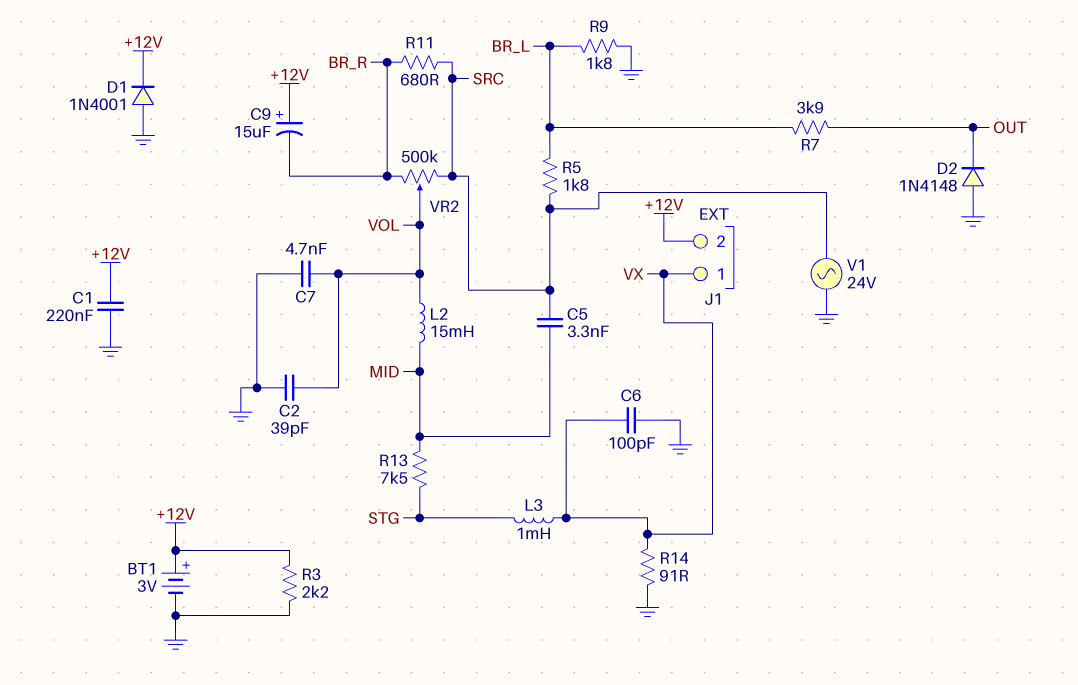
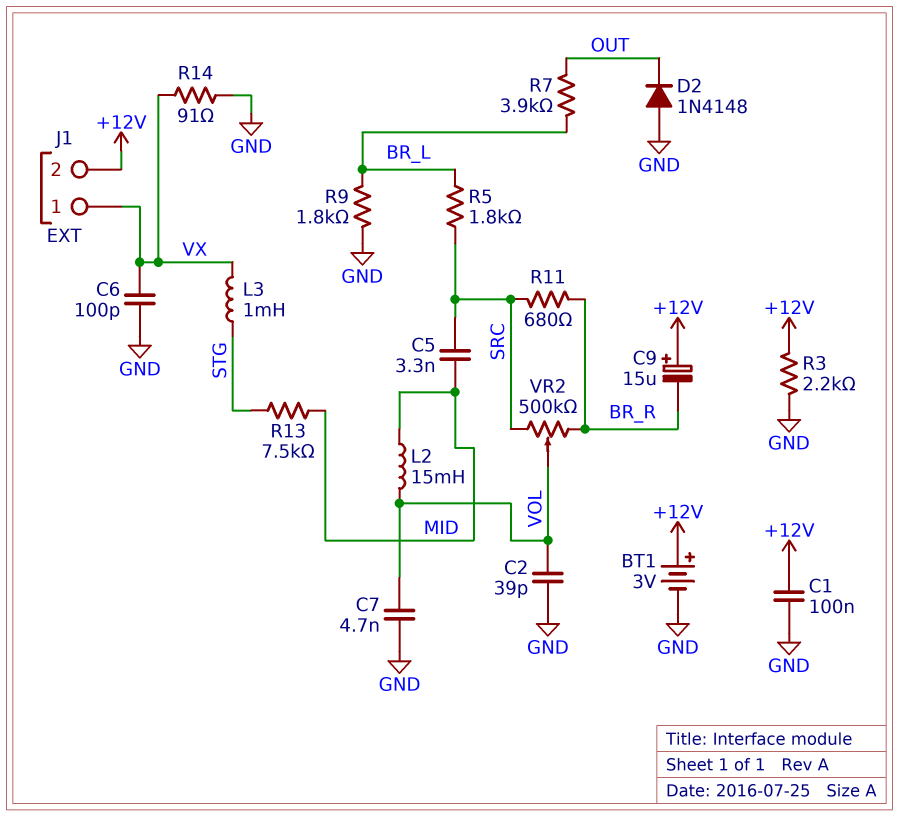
C1: 220nF (+12V, GND) -> 100nF (+12V, GND)
D1: diode 1N4001 (A GND, K +12V) -> none
V1: AC 24V (GND, SRC) -> none

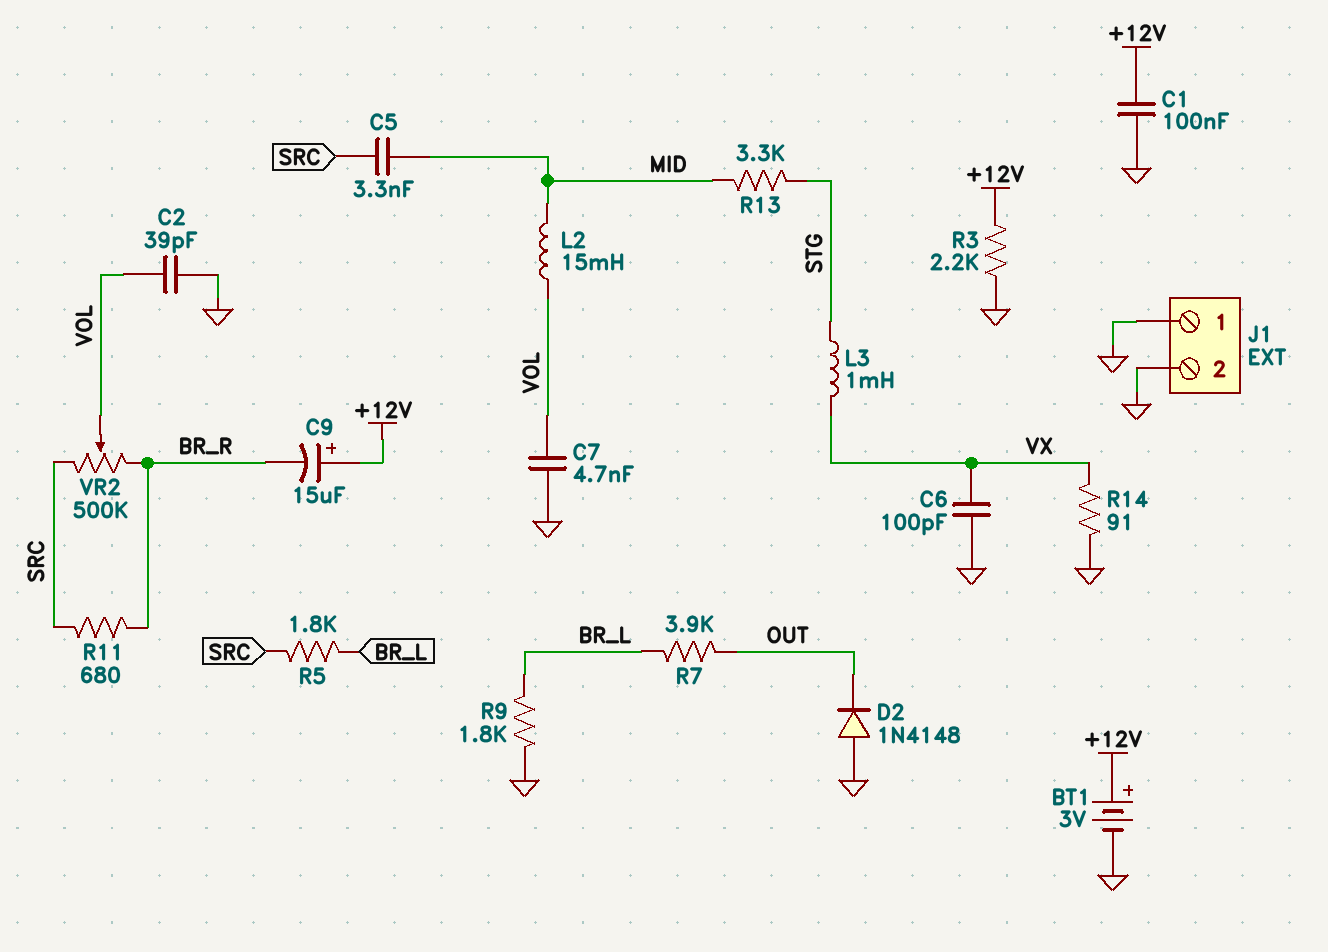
J1 pin 1: VX -> GND
J1 pin 2: +12V -> GND
R13: 7.5k (MID, STG) -> 3.3k (MID, STG)

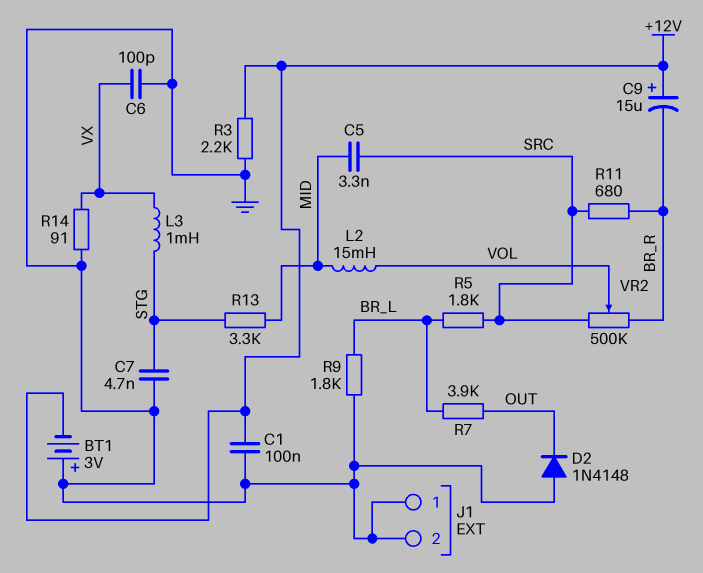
BT1: 3V (plus +12V, minus GND) -> 3V (plus GND, minus +12V)
C2: 39pF (GND, VOL) -> none
C7: 4.7nF (GND, VOL) -> 4.7nF (GND, STG)

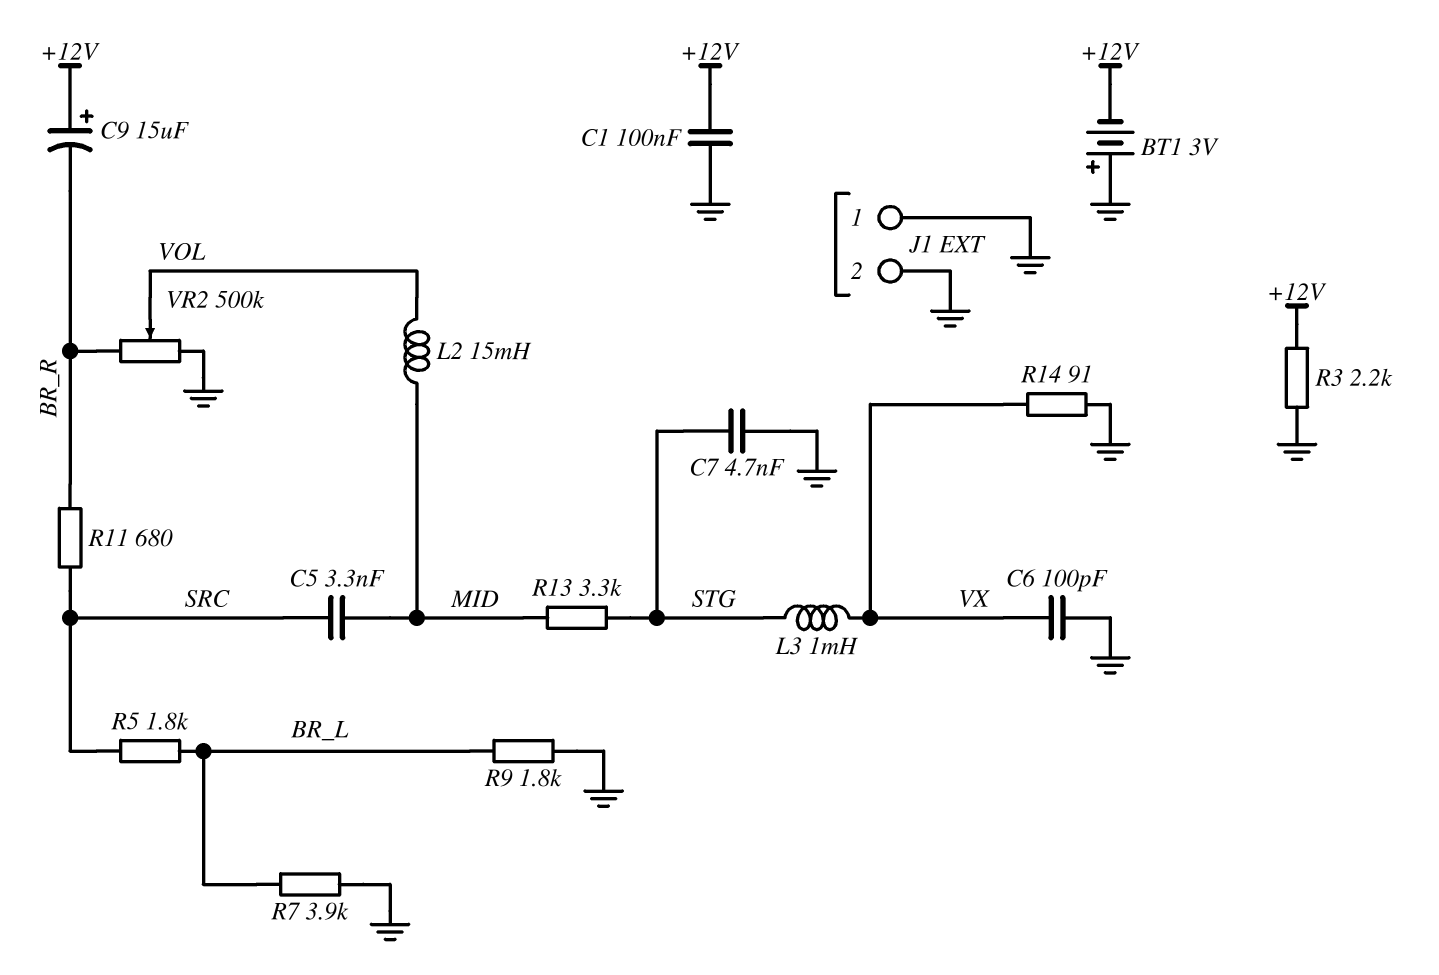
D2: diode 1N4148 (A GND, K OUT) -> none
R7: 3.9k (BR_L, OUT) -> 3.9k (BR_L, GND)
VR2: 500k (BR_R, SRC, wiper VOL) -> 500k (BR_R, GND, wiper VOL)

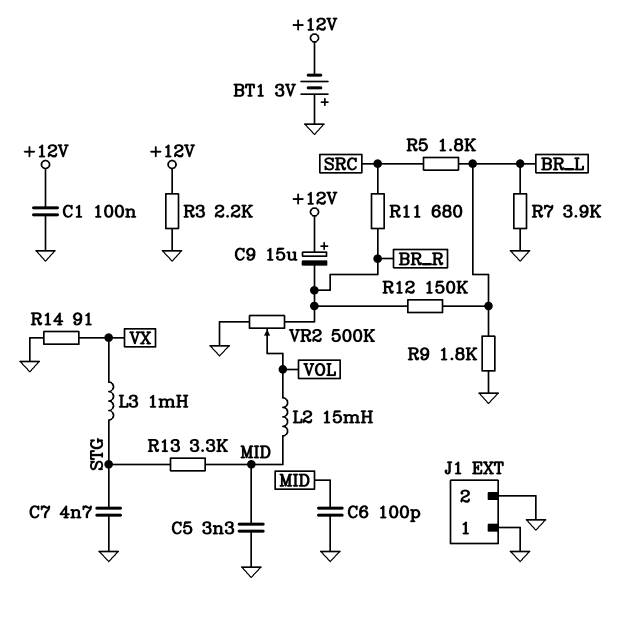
C5: 3.3nF (MID, SRC) -> 3.3nF (GND, MID)
C6: 100pF (GND, VX) -> 100pF (GND, MID)
R12: none -> 150k (BR_L, BR_R)

